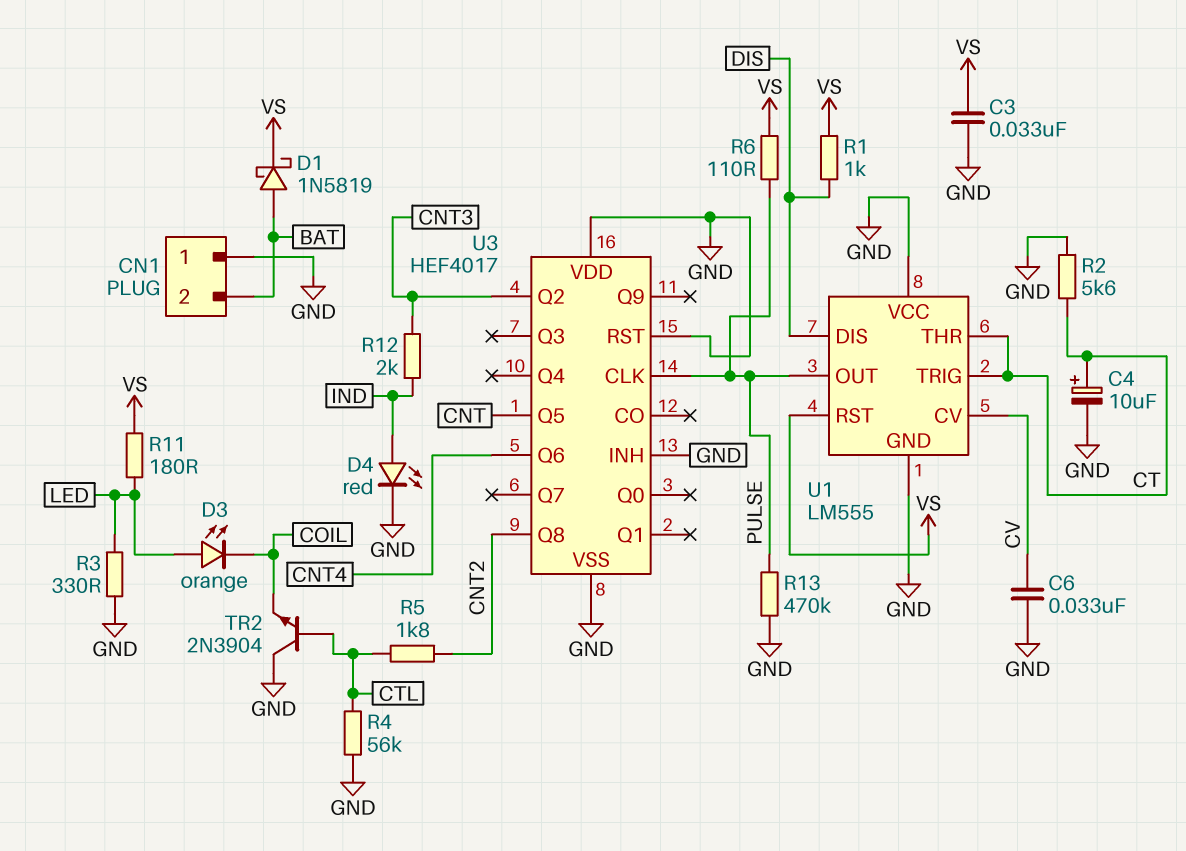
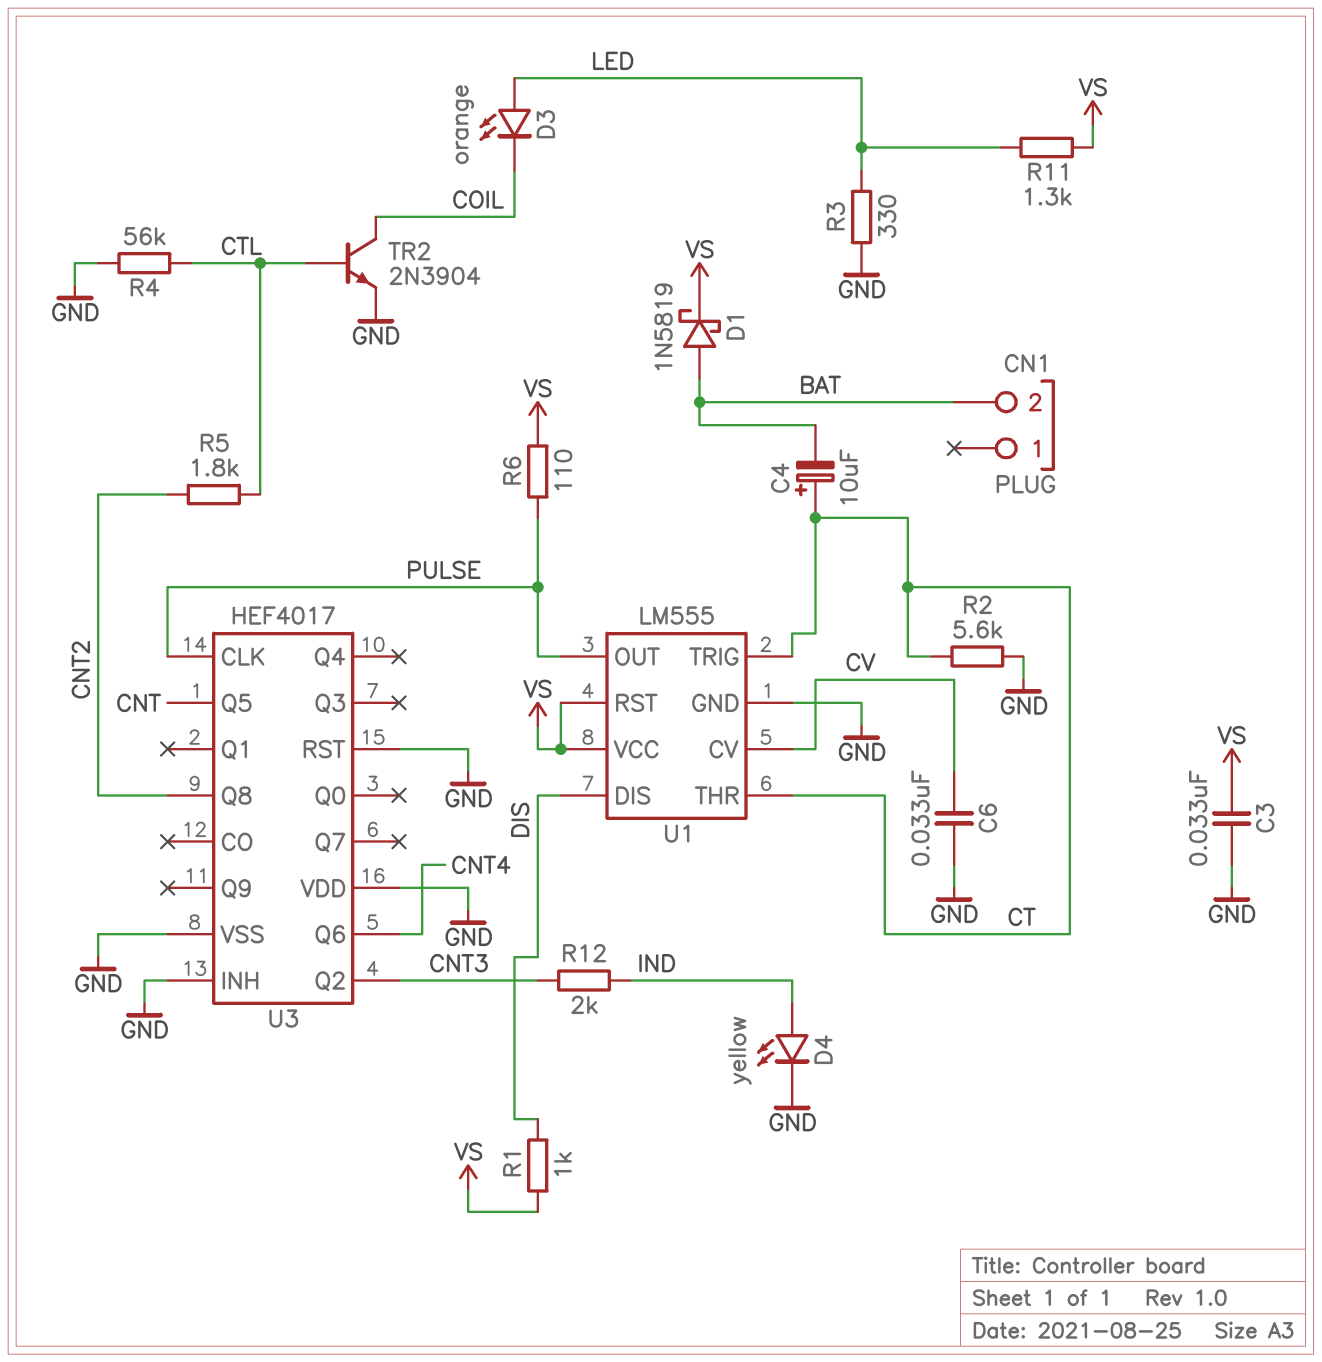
C4: 10uF (plus CT, minus GND) -> 10uF (plus CT, minus BAT)
CN1 pin 1: GND -> none
D4: LED red (A IND, K GND) -> LED yellow (A IND, K GND)
R11: 180 (LED, VS) -> 1.3k (LED, VS)
R13: 470k (GND, PULSE) -> none
TR2: NPN 2N3904 (B CTL, C GND, E COIL) -> NPN 2N3904 (B CTL, C COIL, E GND)
U1 pin VCC: GND -> VS

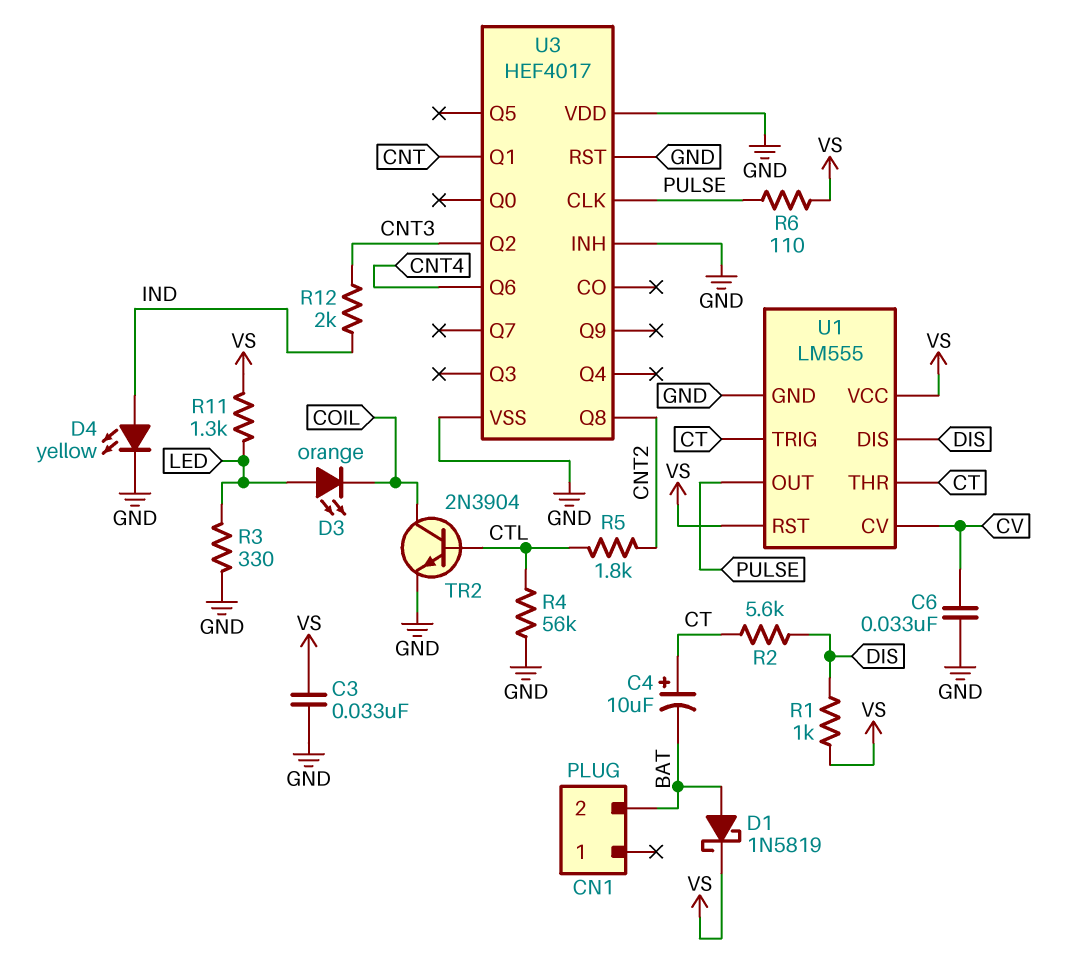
R2: 5.6k (CT, GND) -> 5.6k (CT, DIS)
U3 pin Q1: none -> CNT
U3 pin Q5: CNT -> none

